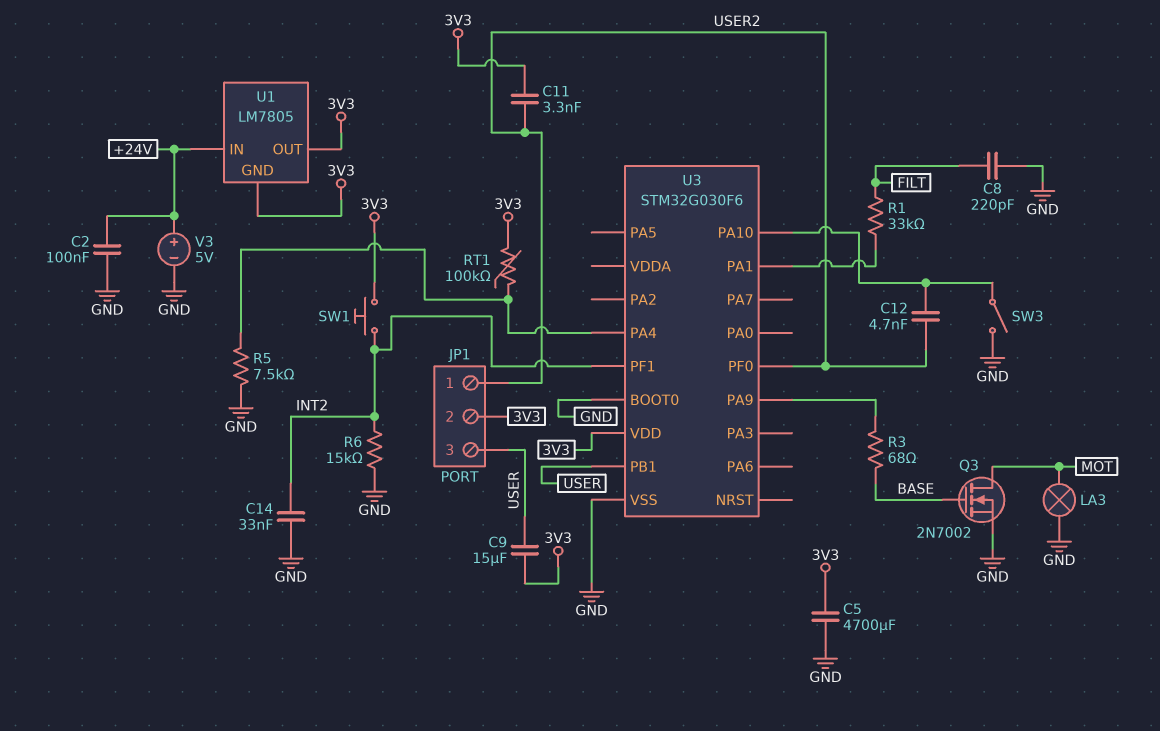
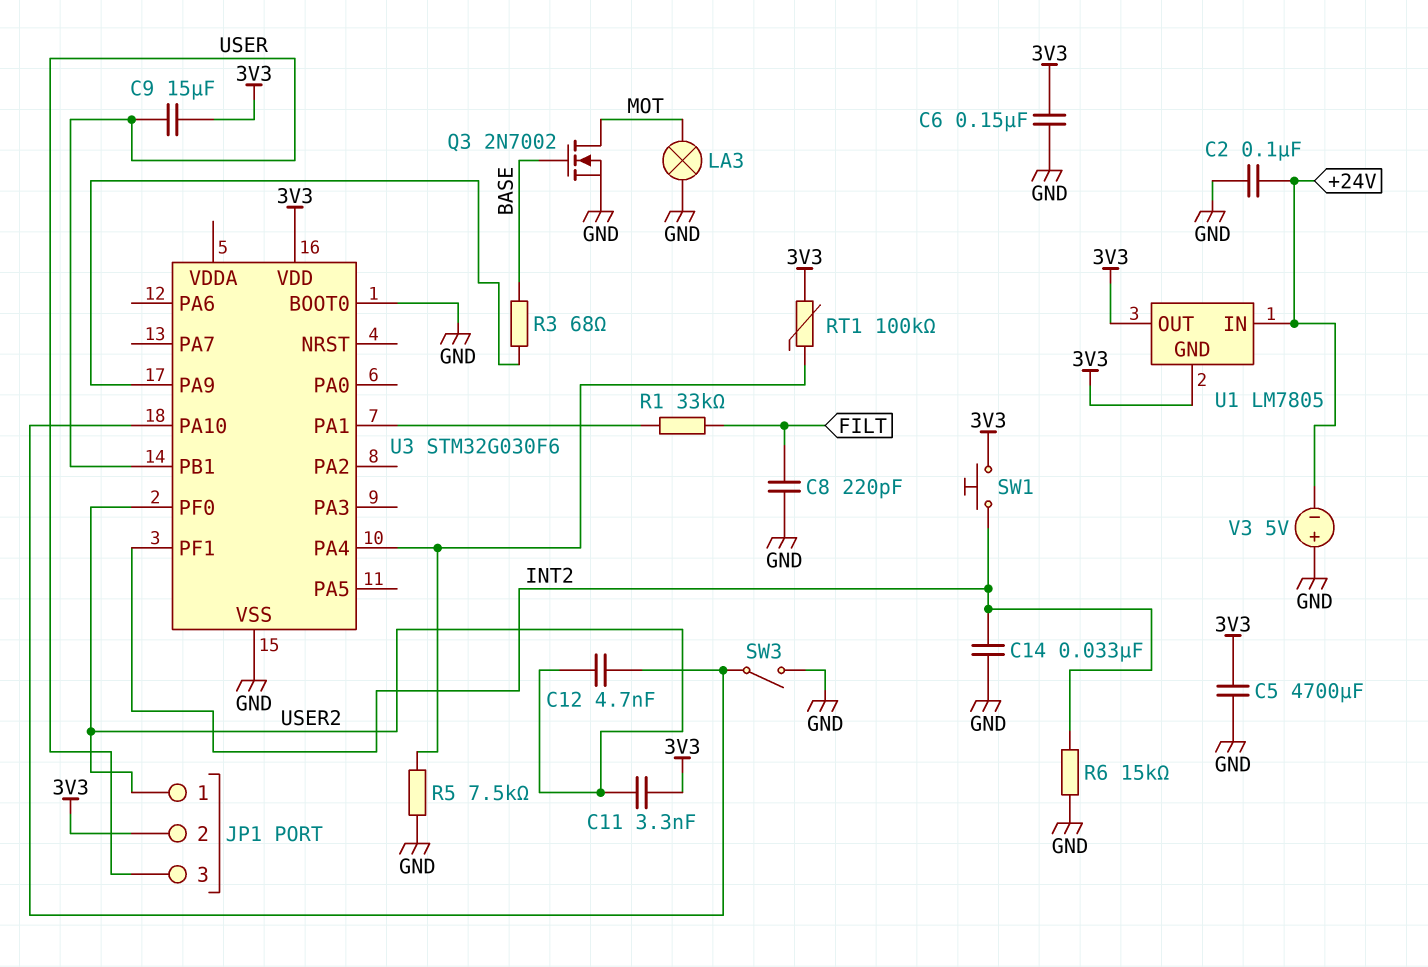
C6: none -> 150nF (3V3, GND)
V3: 5V (plus +24V, minus GND) -> 5V (plus GND, minus +24V)

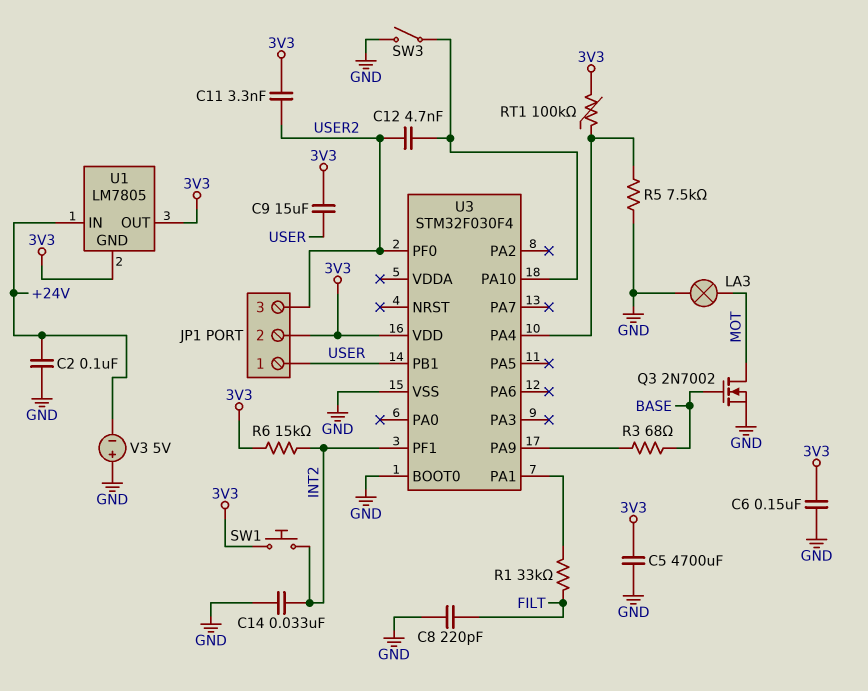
JP1 pin 1: USER2 -> USER
JP1 pin 3: USER -> USER2
R6: 15k (GND, INT2) -> 15k (3V3, INT2)
U3: STM32G030F6 -> STM32F030F4

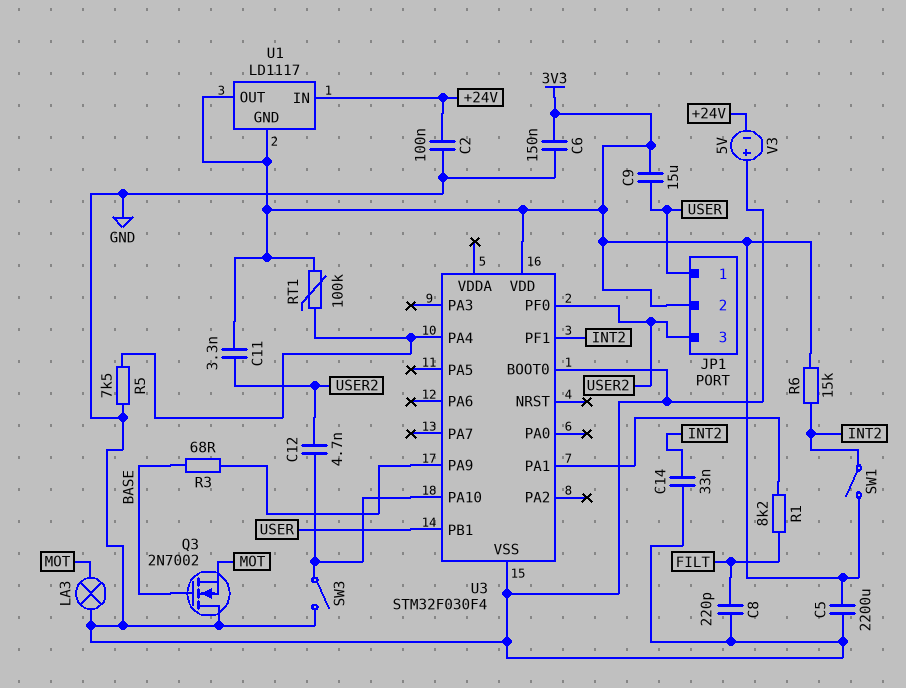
C5: 4700uF (3V3, GND) -> 2200uF (3V3, GND)
Q3: NMOS 2N7002 (G BASE, D MOT, S GND) -> NMOS 2N7002 (G BASE, D GND, S MOT)
R1: 33k (FILT, U3/PA1) -> 8.2k (FILT, U3/PA1)
SW1: button (3V3, INT2) -> switch (3V3, INT2)
U1: LM7805 -> LD1117

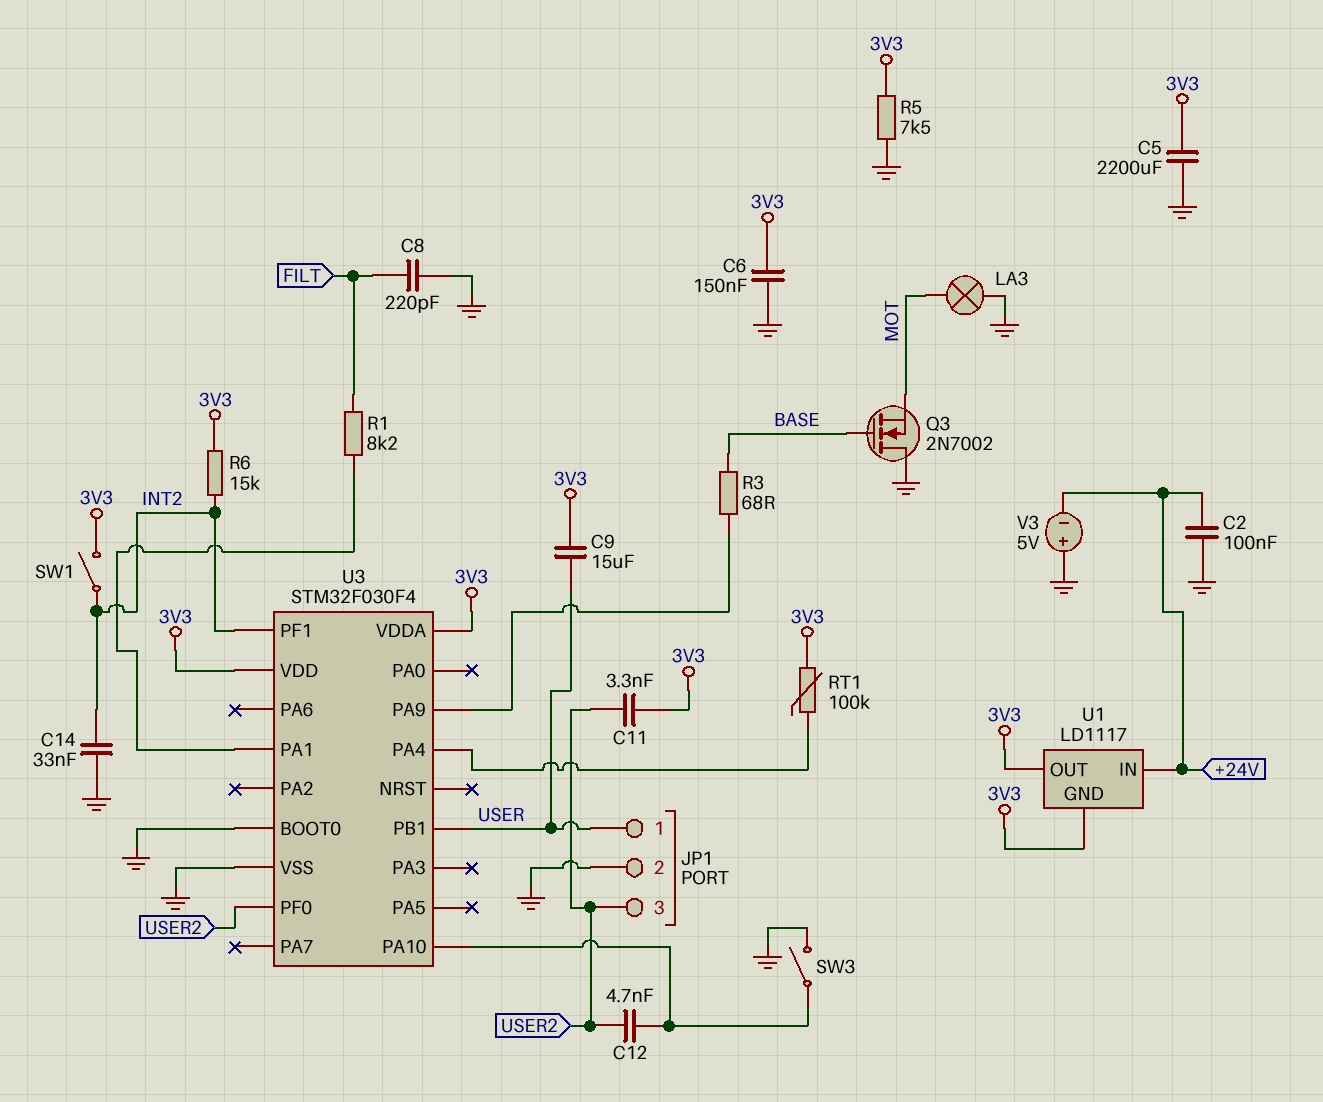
JP1 pin 2: 3V3 -> GND
R5: 7.5k (GND, U3/PA4) -> 7.5k (3V3, GND)
U3 pin VDDA: none -> 3V3

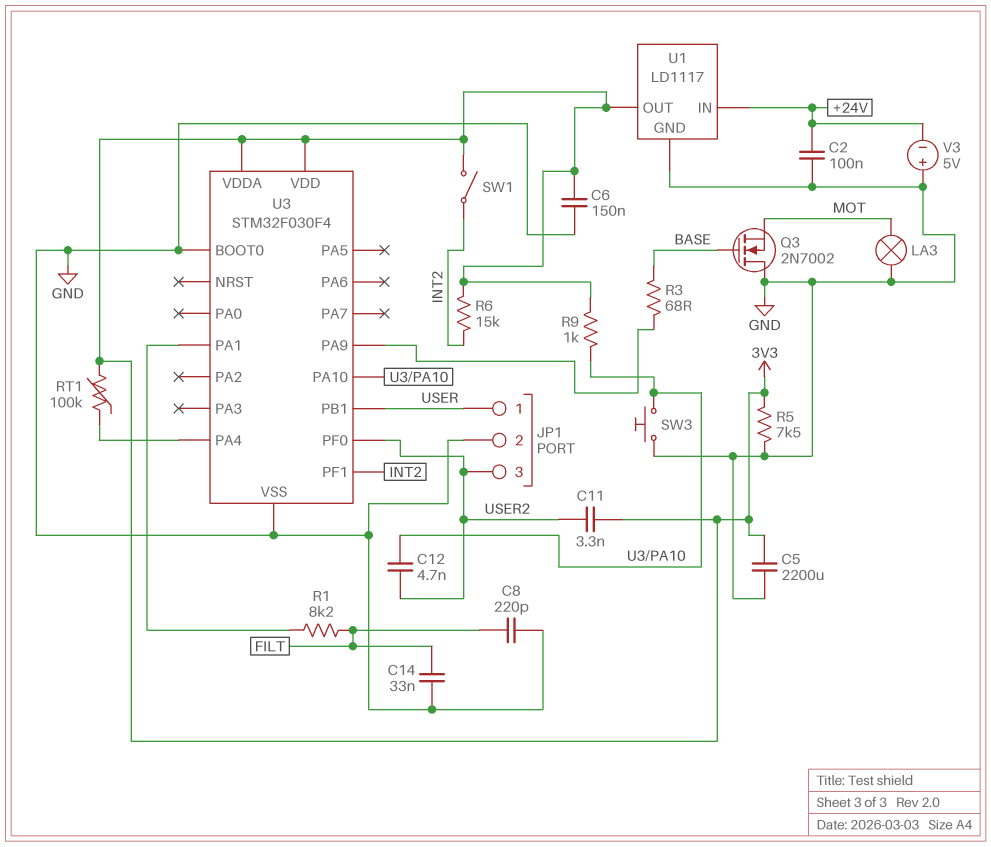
C9: 15uF (3V3, USER) -> none
C14: 33nF (GND, INT2) -> 33nF (FILT, GND)
R9: none -> 1k (3V3, U3/PA10)
SW3: switch (GND, U3/PA10) -> button (GND, U3/PA10)
U1 pin GND: 3V3 -> GND

